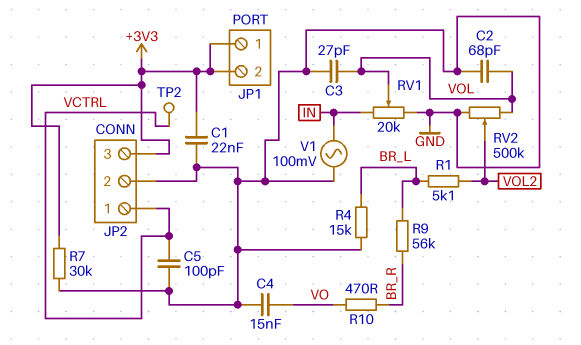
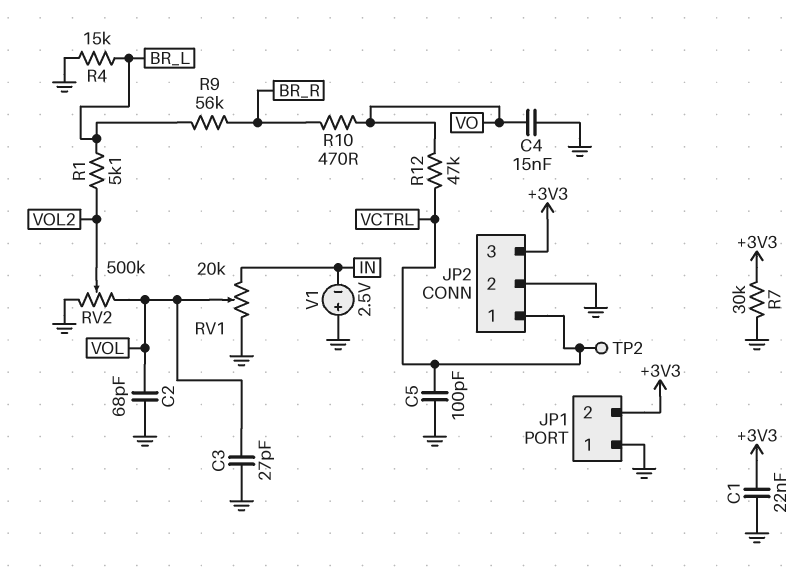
JP1 pin 1: +3V3 -> GND
R12: none -> 47k (VCTRL, VO)
V1: AC 100mV (GND, IN) -> 2.5V (plus GND, minus IN)

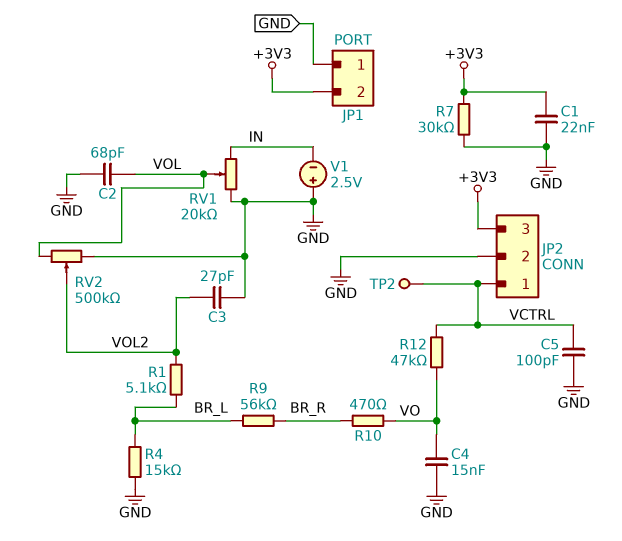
C3: 27pF (GND, VOL) -> 27pF (GND, VOL2)

